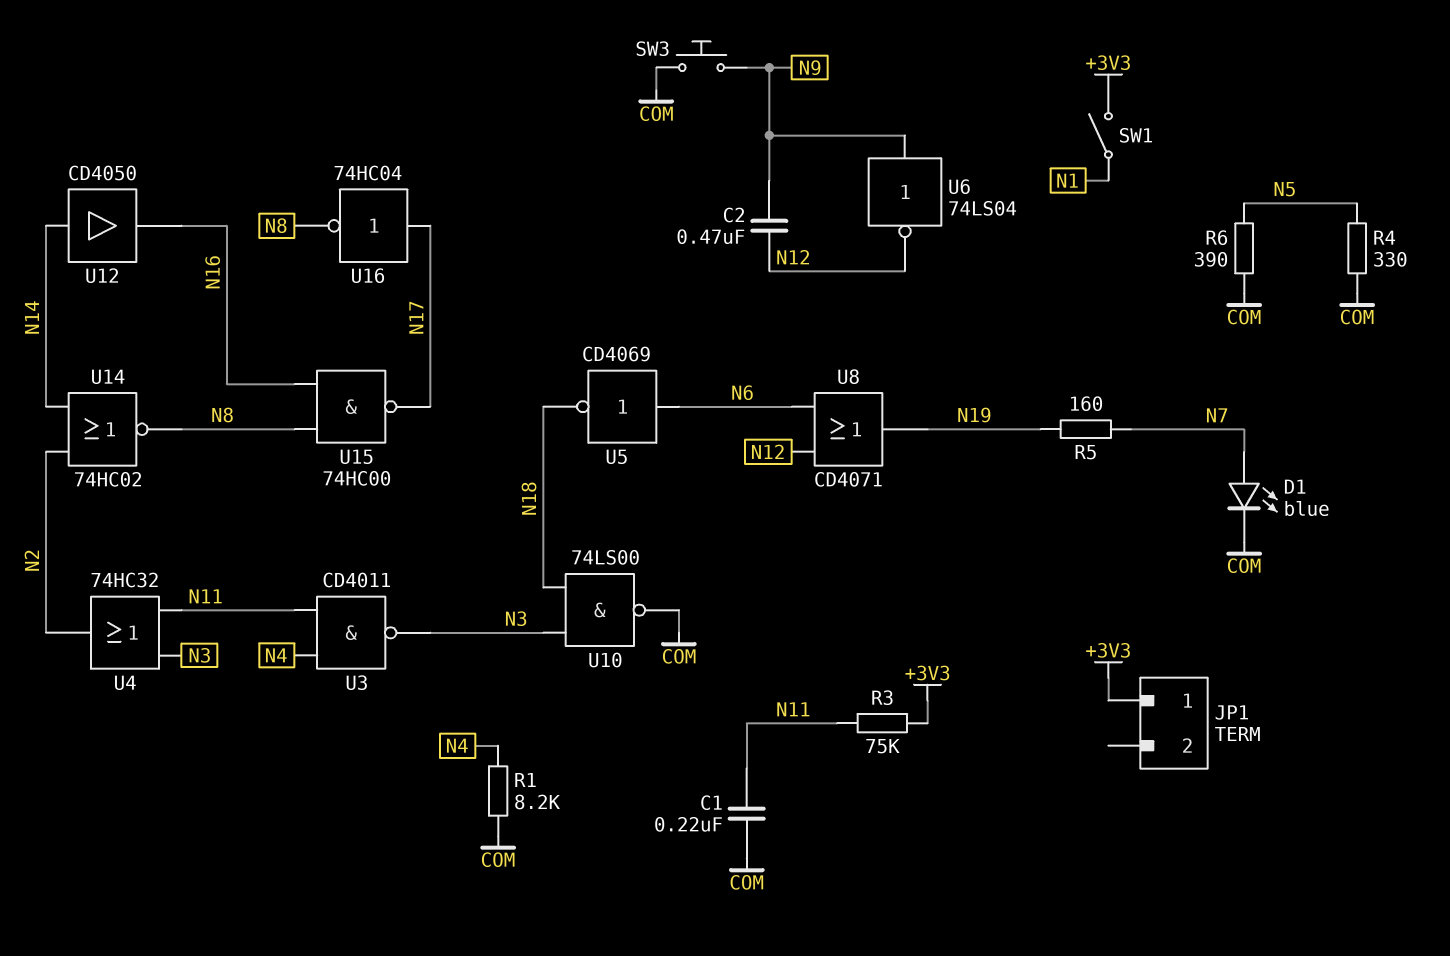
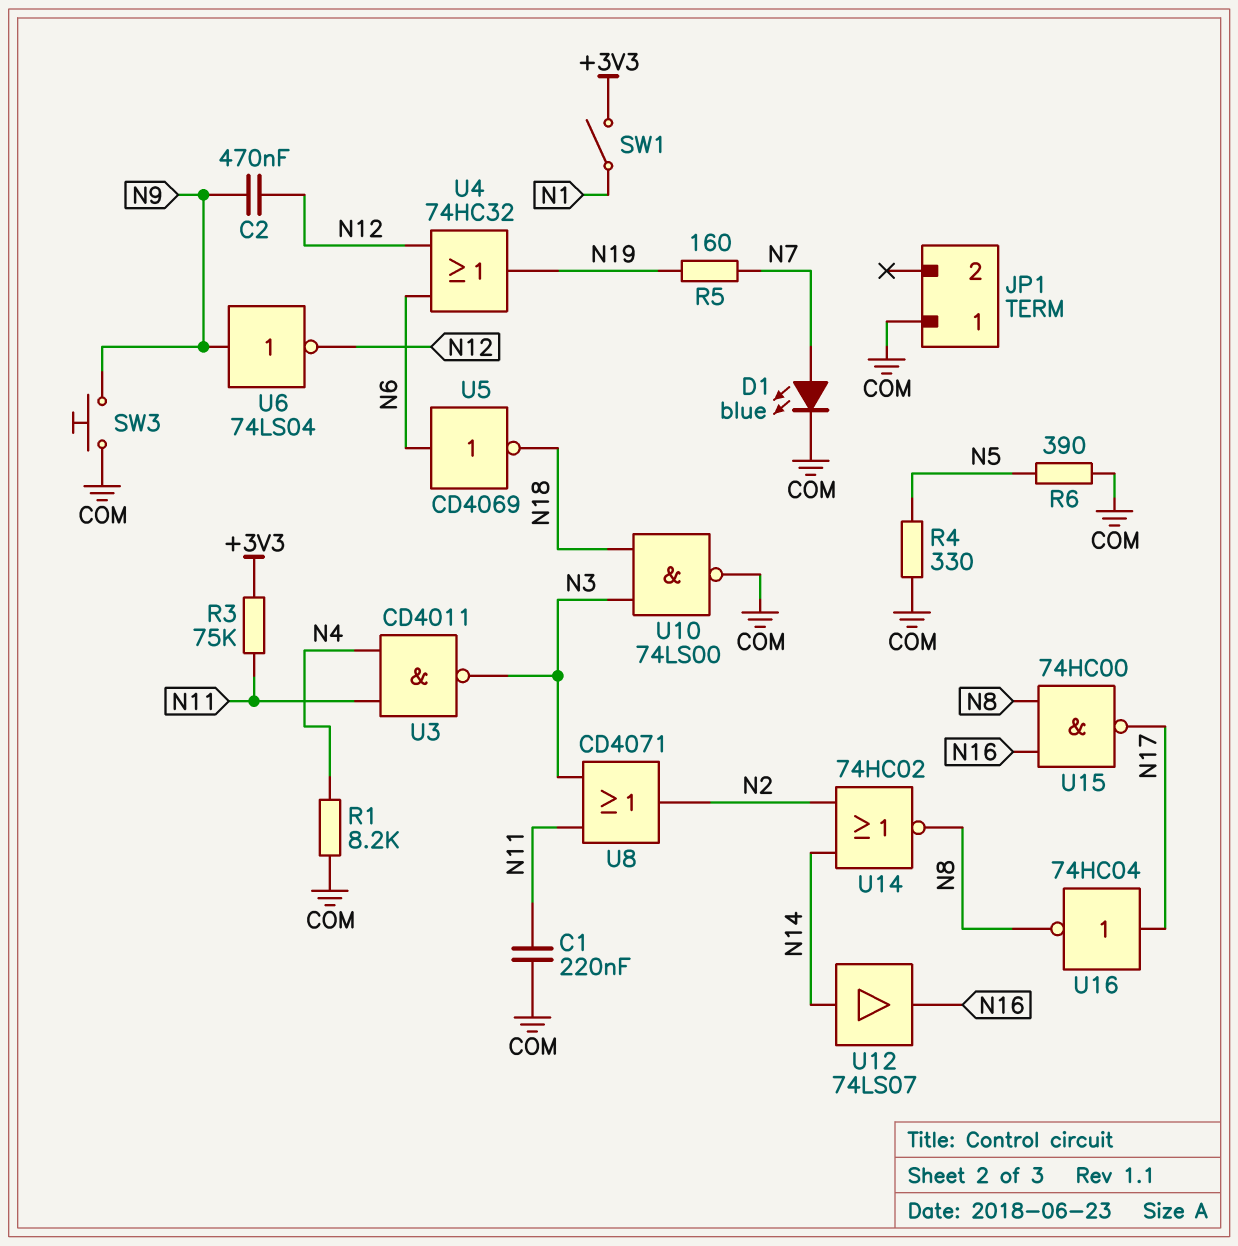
JP1 pin 1: +3V3 -> COM
U4: OR 74HC32 (in N3, in N11, out N2) -> OR 74HC32 (in N6, in N12, out N19)
U8: OR CD4071 (in N6, in N12, out N19) -> OR CD4071 (in N3, in N11, out N2)
U12: buffer CD4050 (in N14, out N16) -> buffer 74LS07 (in N14, out N16)

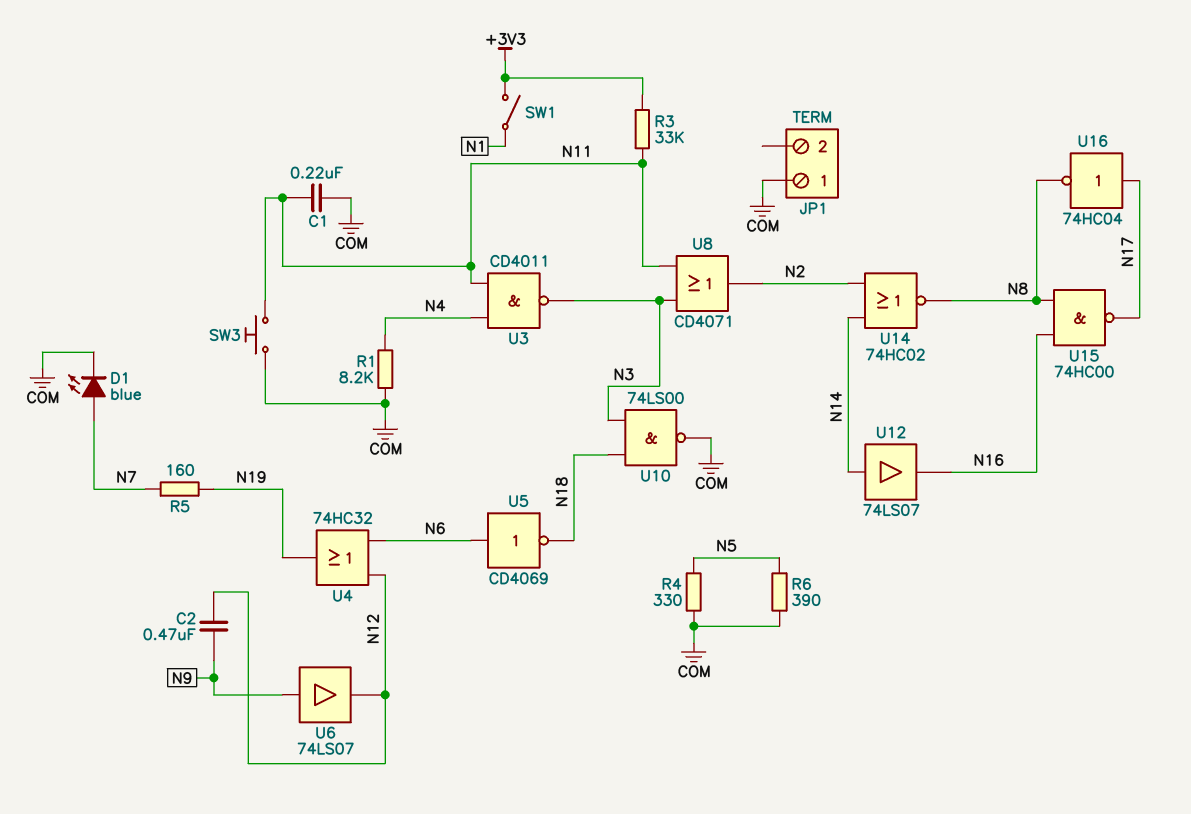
R3: 75k (+3V3, N11) -> 33k (+3V3, N11)
SW3: button (COM, N9) -> button (COM, N11)
U6: NOT 74LS04 (in N9, out N12) -> buffer 74LS07 (in N9, out N12)

